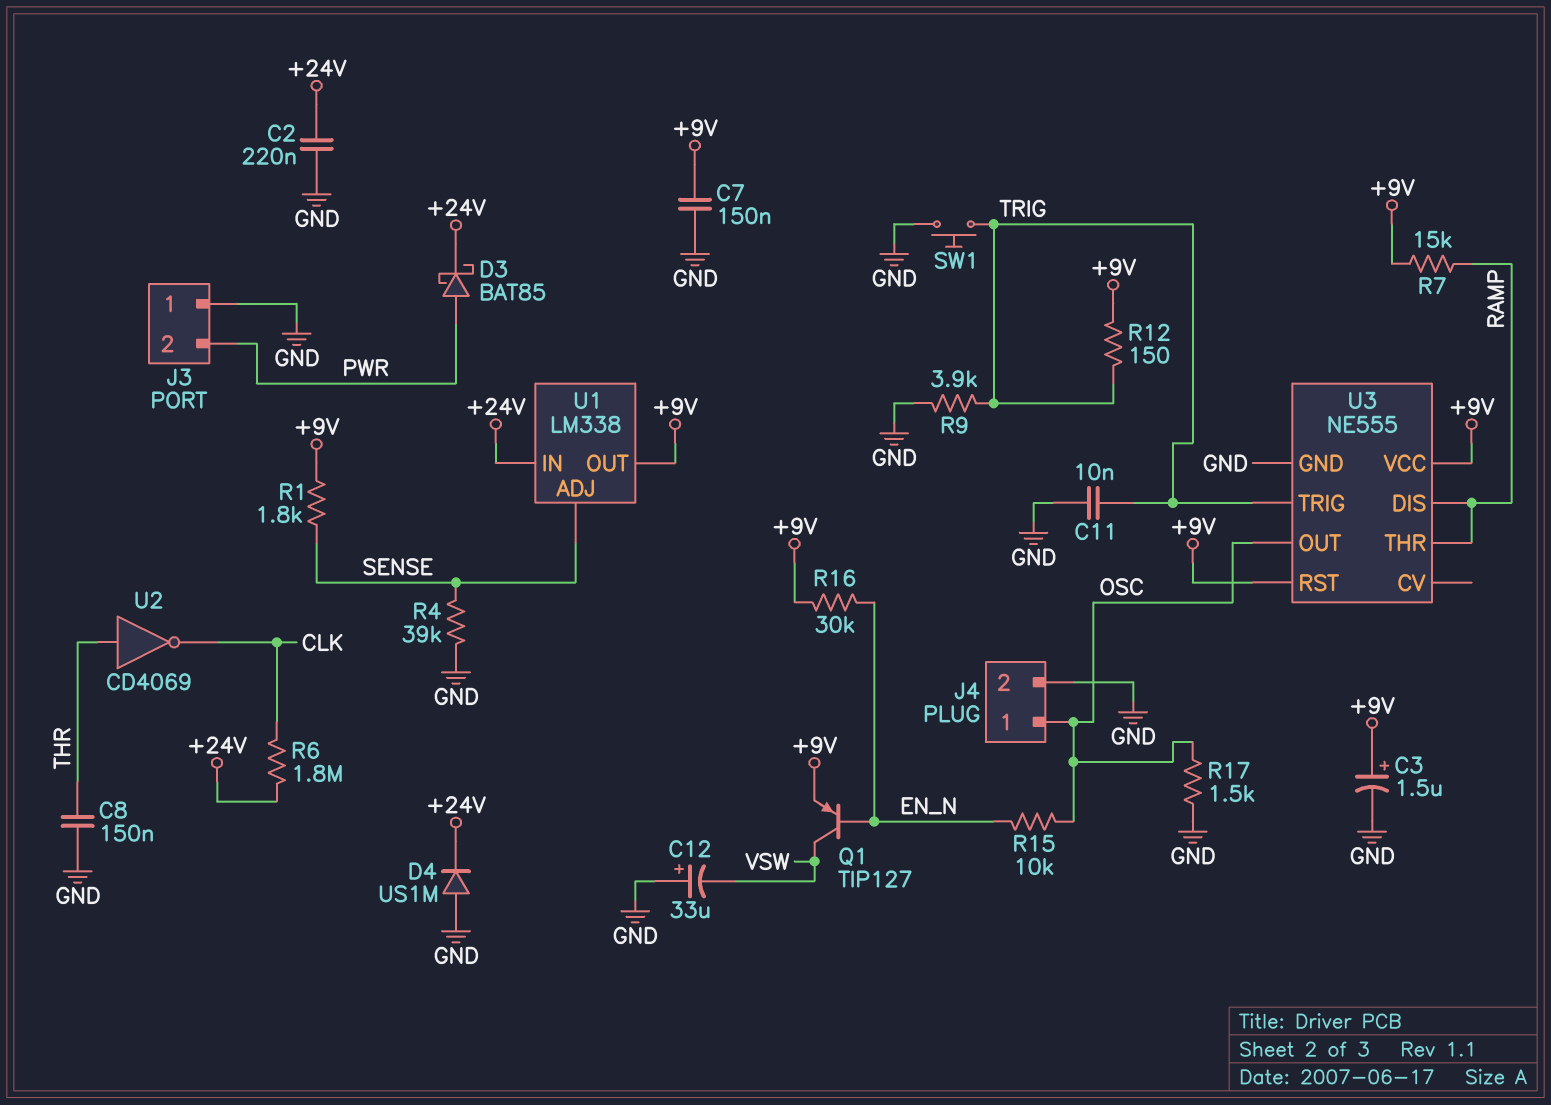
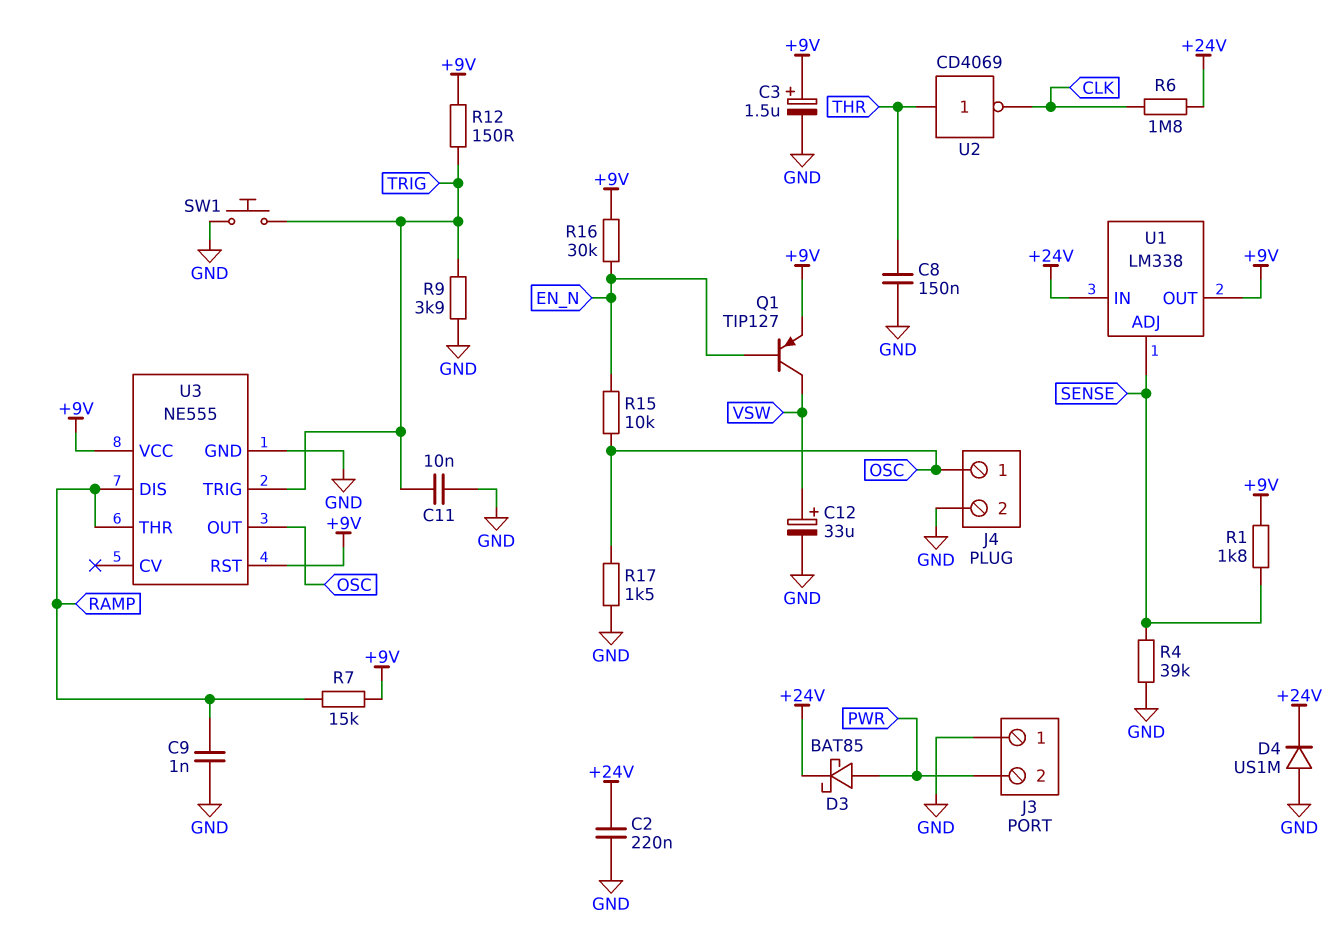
C7: 150nF (+9V, GND) -> none
C9: none -> 1nF (GND, RAMP)
C12: 33uF (plus GND, minus VSW) -> 33uF (plus VSW, minus GND)

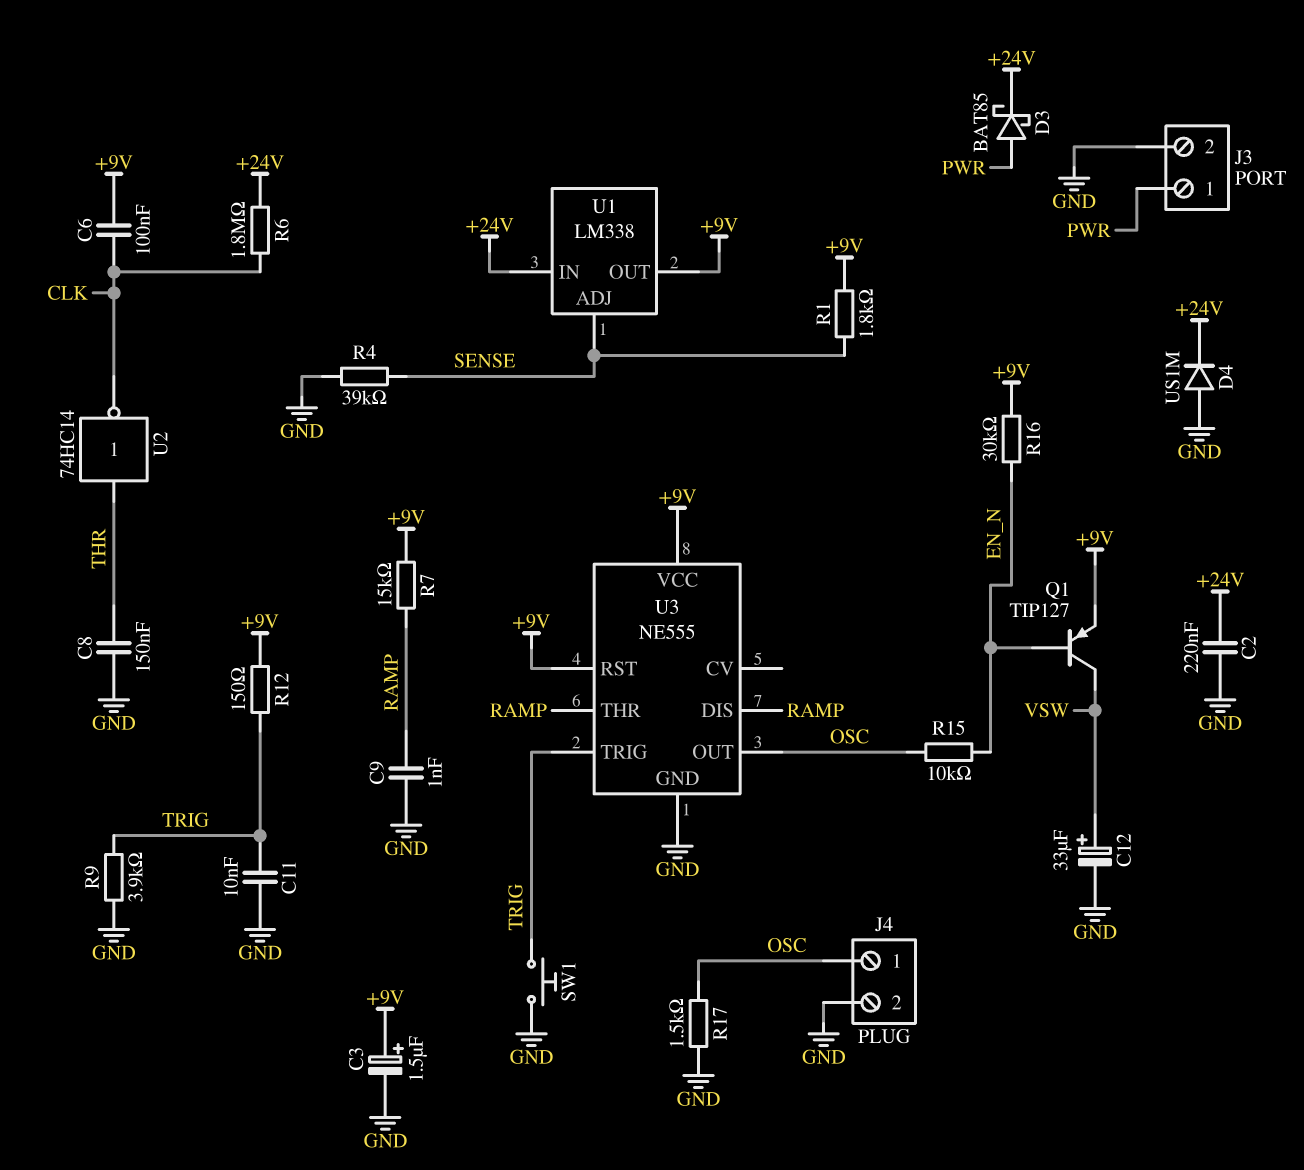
C6: none -> 100nF (+9V, CLK)
J3 pin 1: GND -> PWR
J3 pin 2: PWR -> GND
U2: NOT CD4069 (in THR, out CLK) -> NOT 74HC14 (in THR, out CLK)

